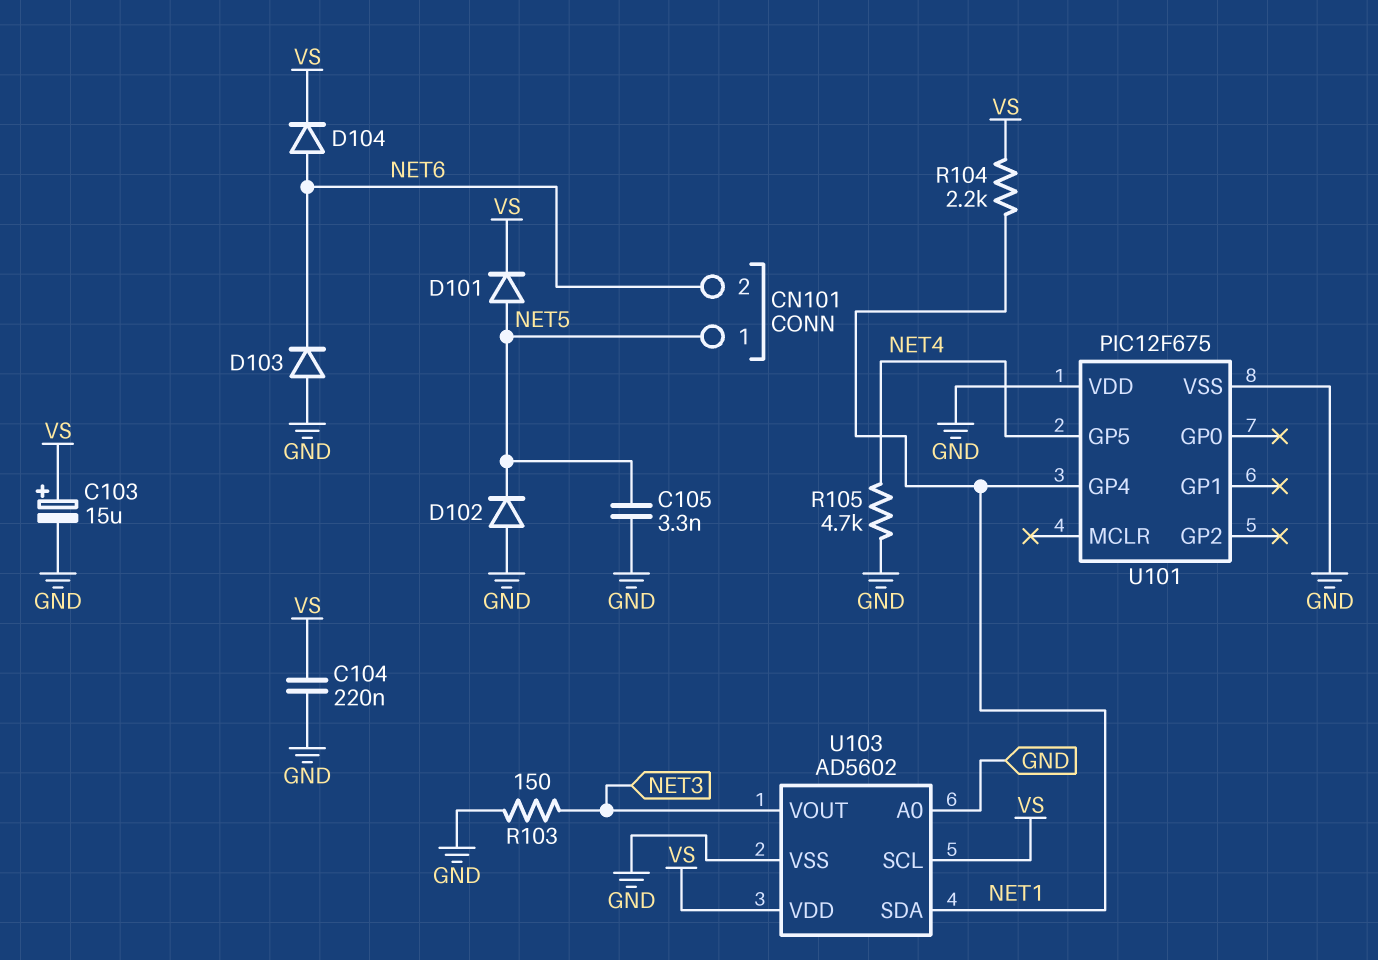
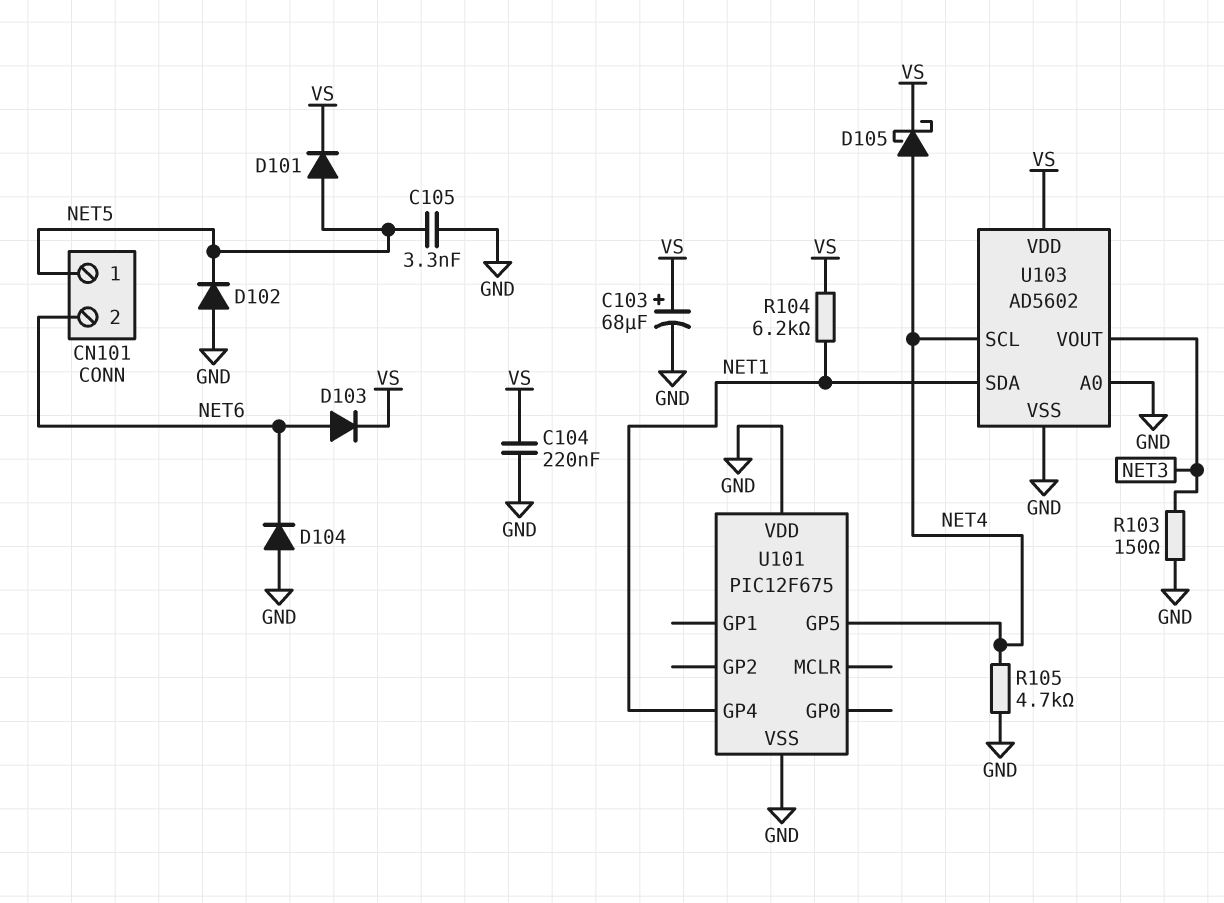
C103: 15uF (plus VS, minus GND) -> 68uF (plus VS, minus GND)
D103: diode (A GND, K NET6) -> diode (A NET6, K VS)
D104: diode (A NET6, K VS) -> diode (A GND, K NET6)
D105: none -> schottky (A NET4, K VS)
R104: 2.2k (NET1, VS) -> 6.2k (NET1, VS)
U103 pin SCL: VS -> NET4

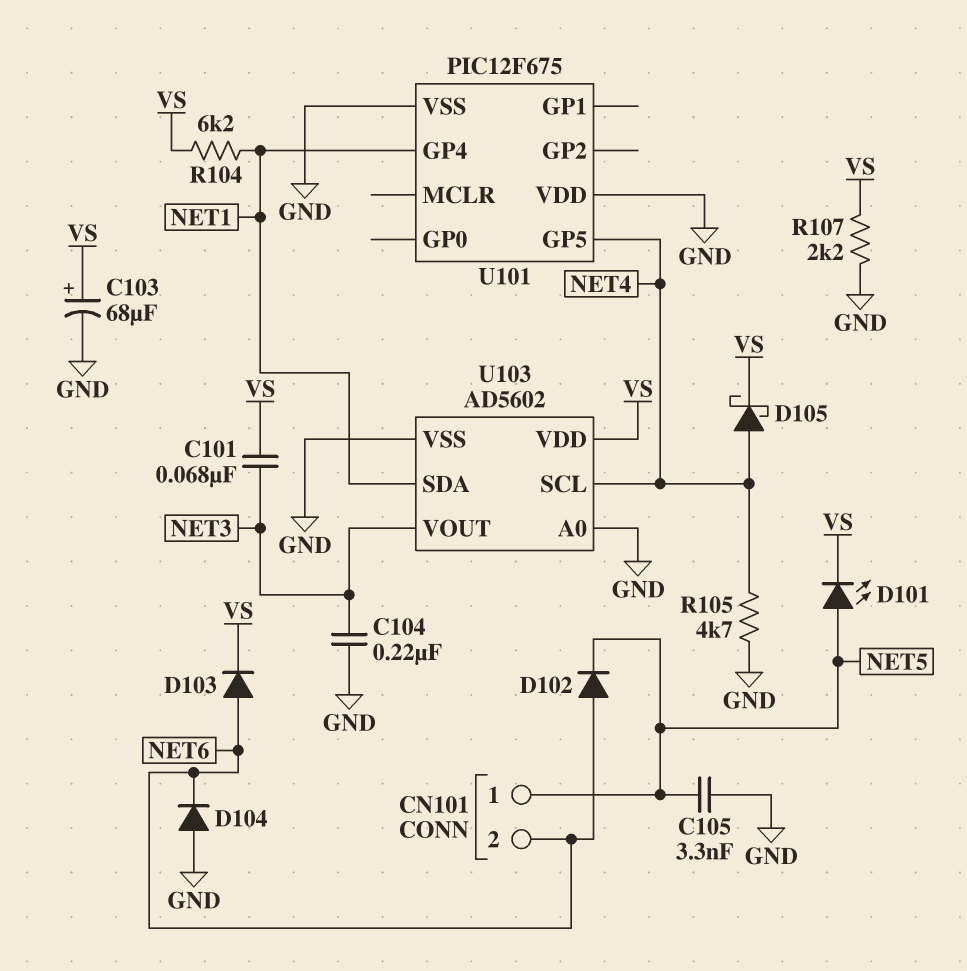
C101: none -> 68nF (NET3, VS)
C104: 220nF (GND, VS) -> 220nF (GND, NET3)
D101: diode (A NET5, K VS) -> LED (A NET5, K VS)
D102: diode (A GND, K NET5) -> diode (A NET6, K NET5)
R103: 150 (GND, NET3) -> none
R107: none -> 2.2k (GND, VS)

